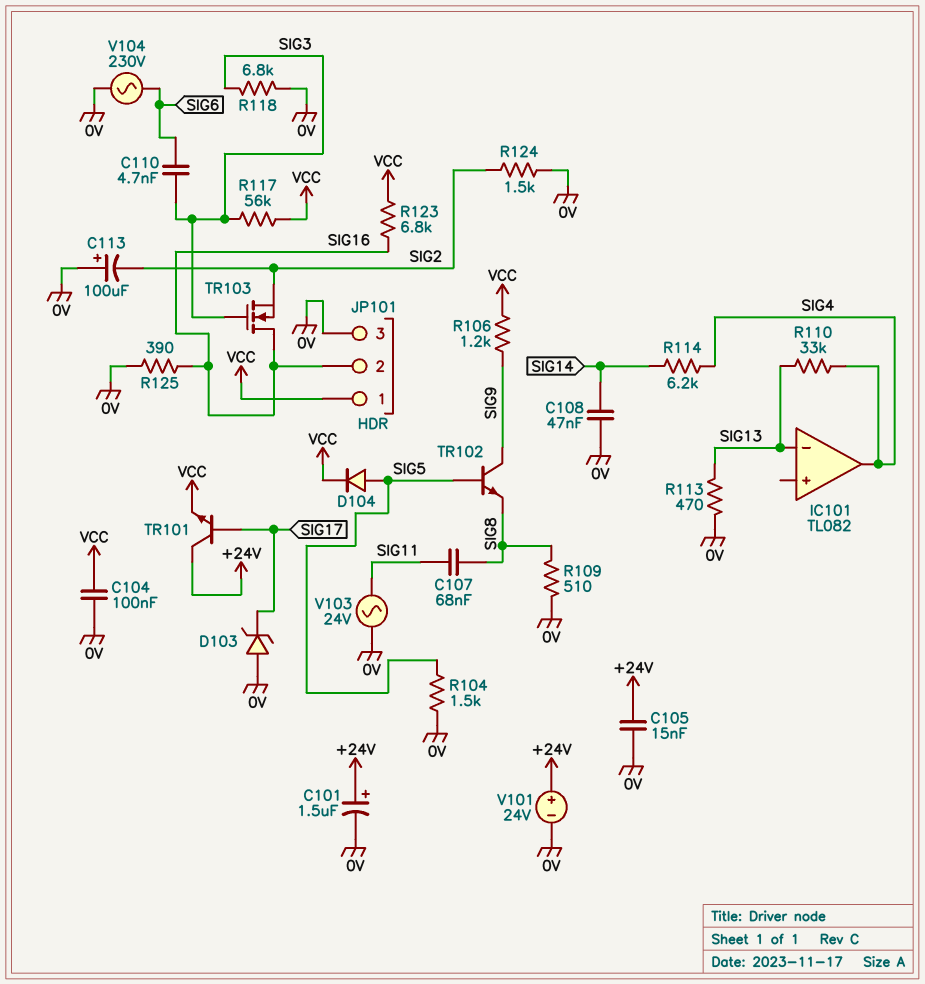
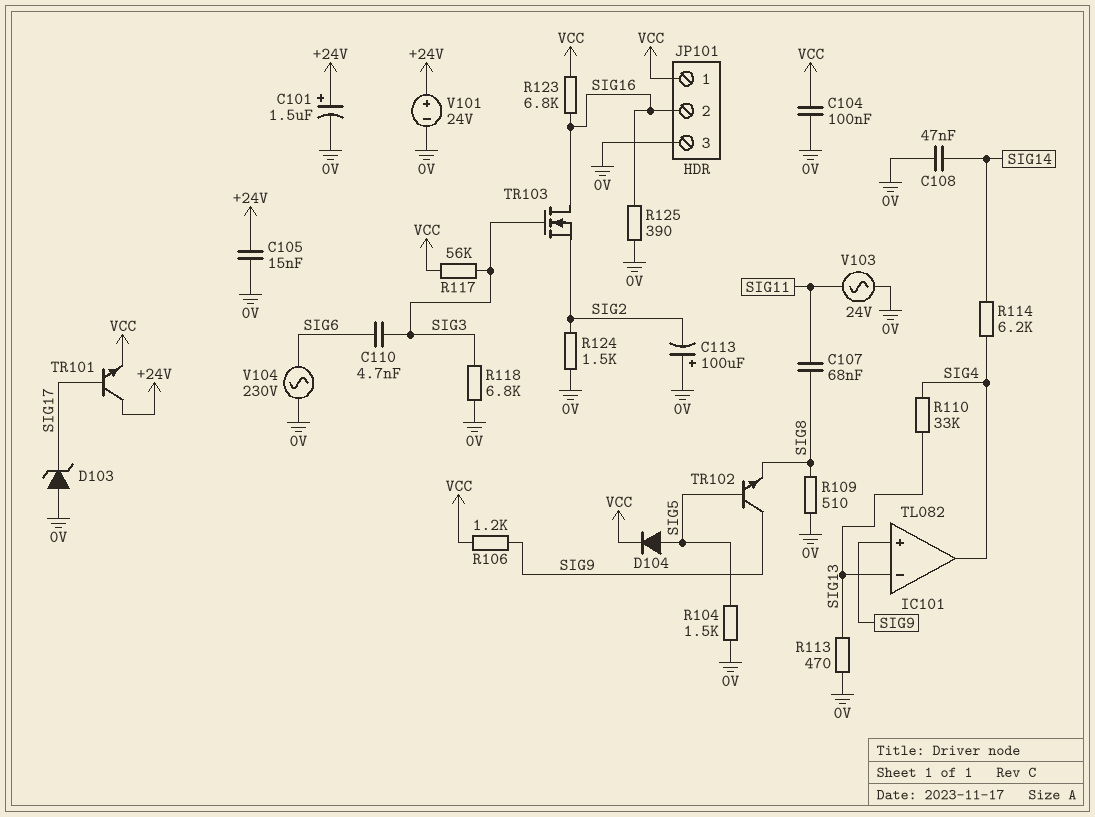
IC101 pin in+: none -> SIG9

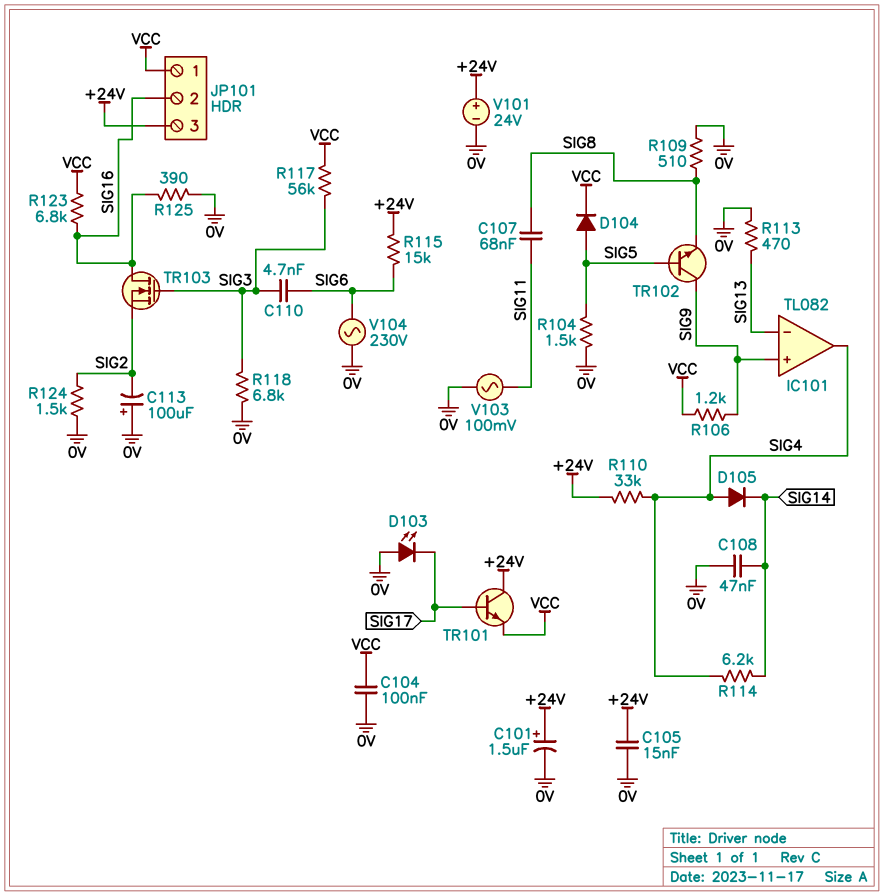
D103: zener (A 0V, K SIG17) -> LED (A 0V, K SIG17)
D105: none -> diode (A SIG4, K SIG14)
JP101 pin 3: 0V -> +24V
R110: 33k (SIG4, SIG13) -> 33k (+24V, SIG4)
R115: none -> 15k (+24V, SIG6)
V103: AC 24V (0V, SIG11) -> AC 100mV (0V, SIG11)

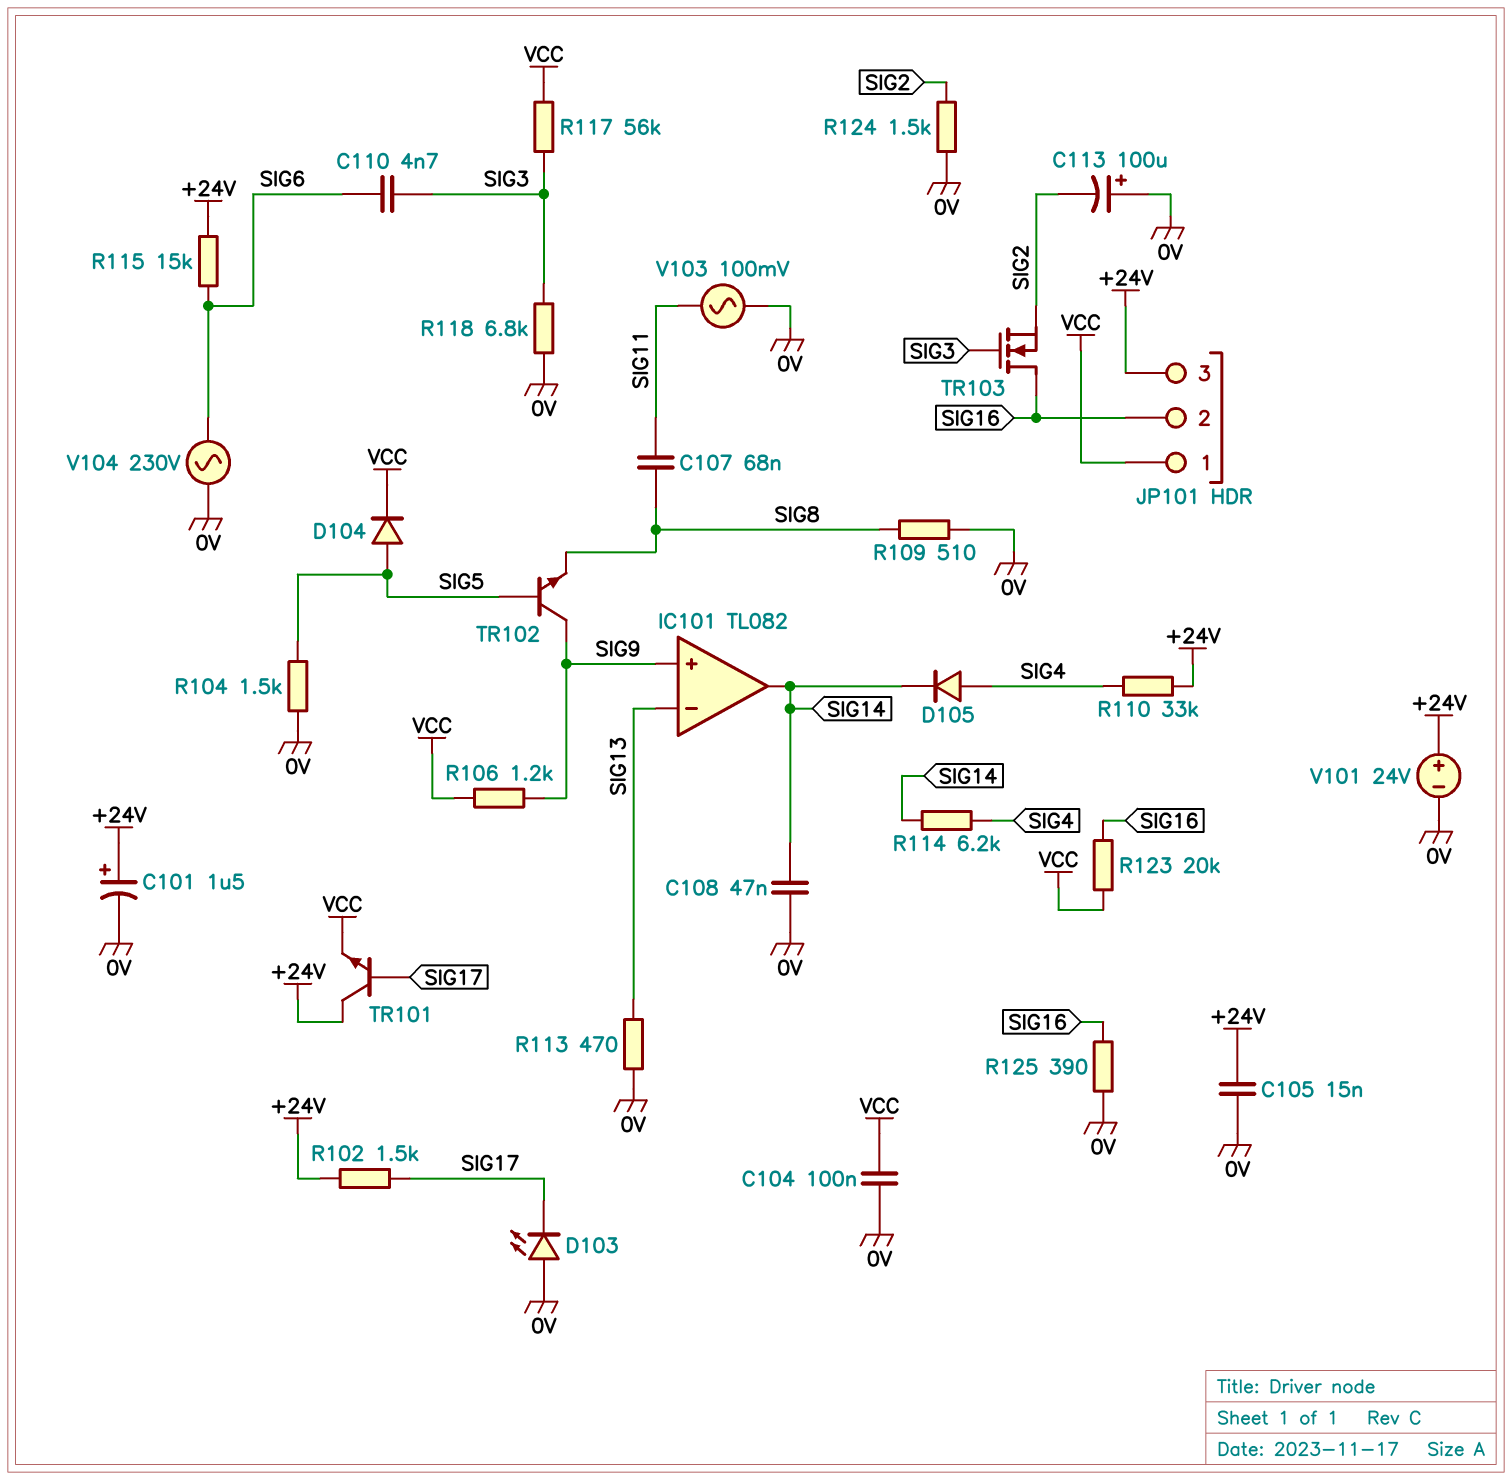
IC101 pin out: SIG4 -> SIG14
R102: none -> 1.5k (+24V, SIG17)
R123: 6.8k (SIG16, VCC) -> 20k (SIG16, VCC)

